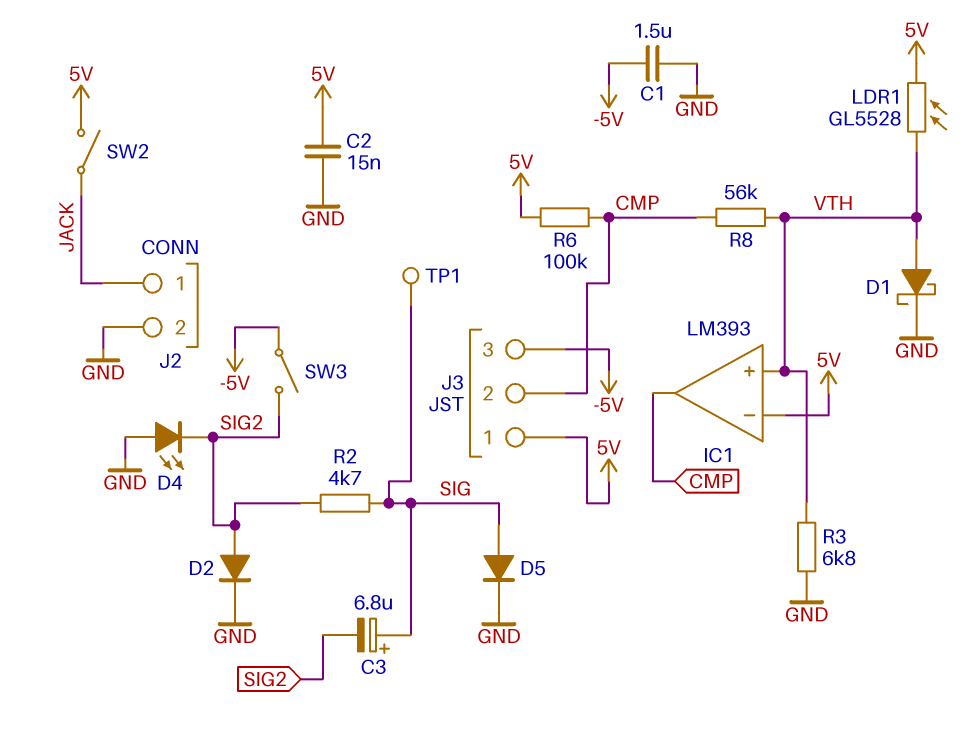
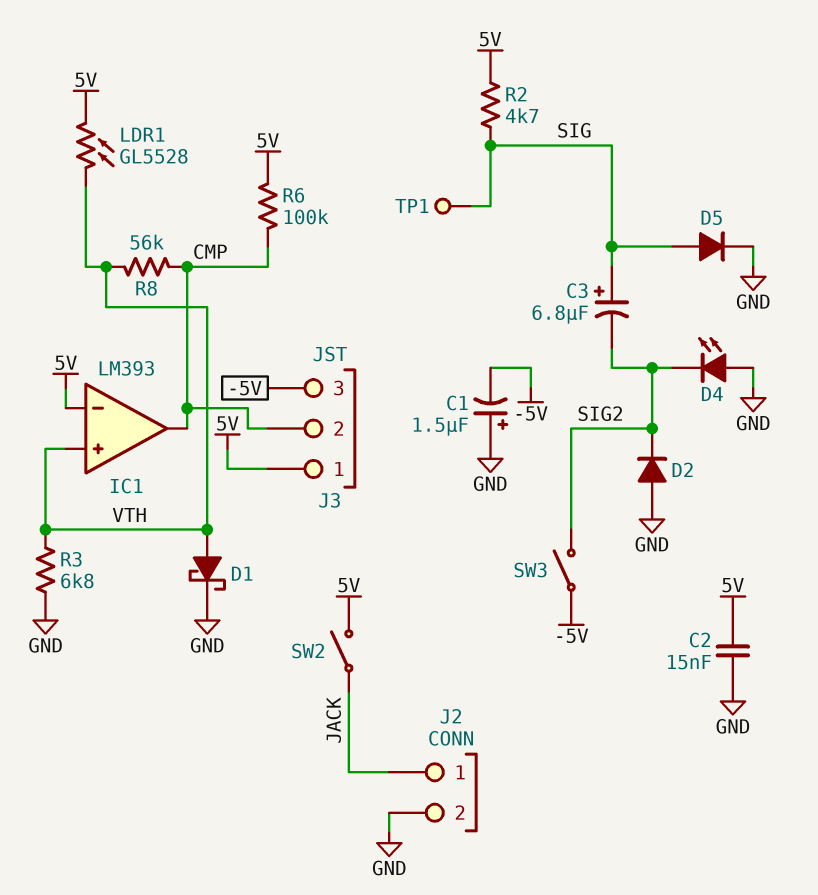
C1: 1.5uF (-5V, GND) -> 1.5uF (plus GND, minus -5V)
D2: diode (A SIG2, K GND) -> diode (A GND, K SIG2)
R2: 4.7k (SIG, SIG2) -> 4.7k (5V, SIG)

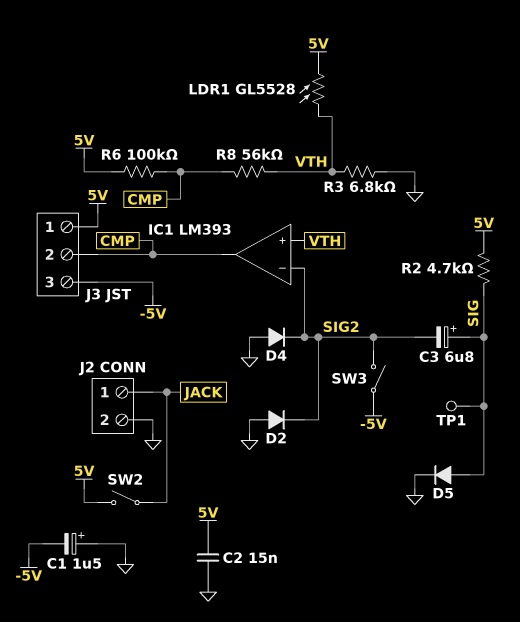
D1: schottky (A VTH, K GND) -> none
D4: LED (A GND, K SIG2) -> diode (A GND, K SIG2)
IC1 pin in-: 5V -> SIG2

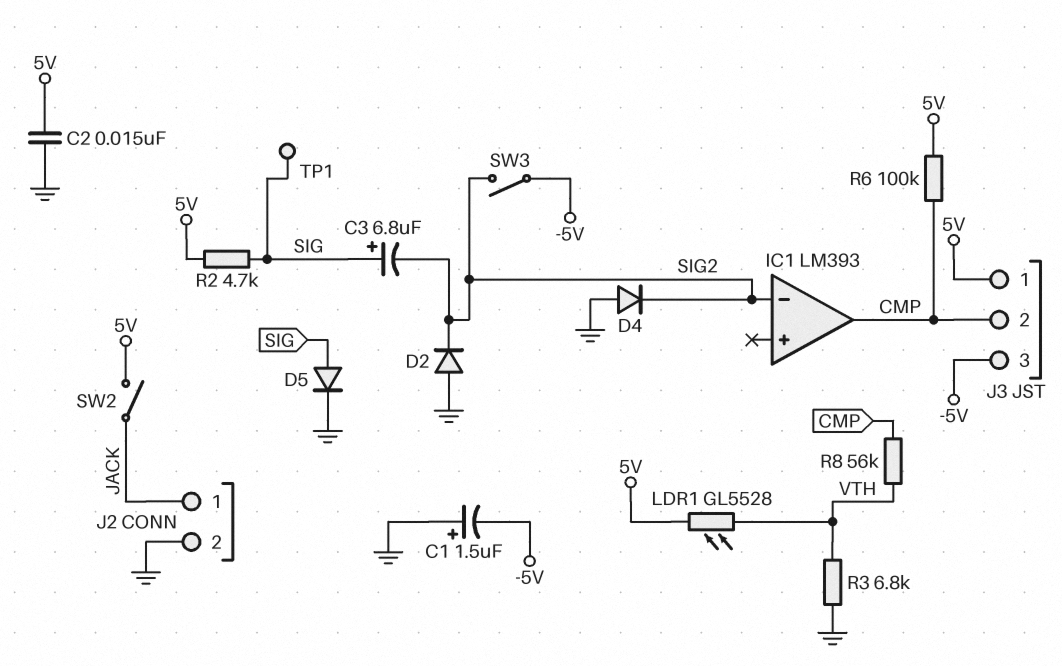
IC1 pin in+: VTH -> none

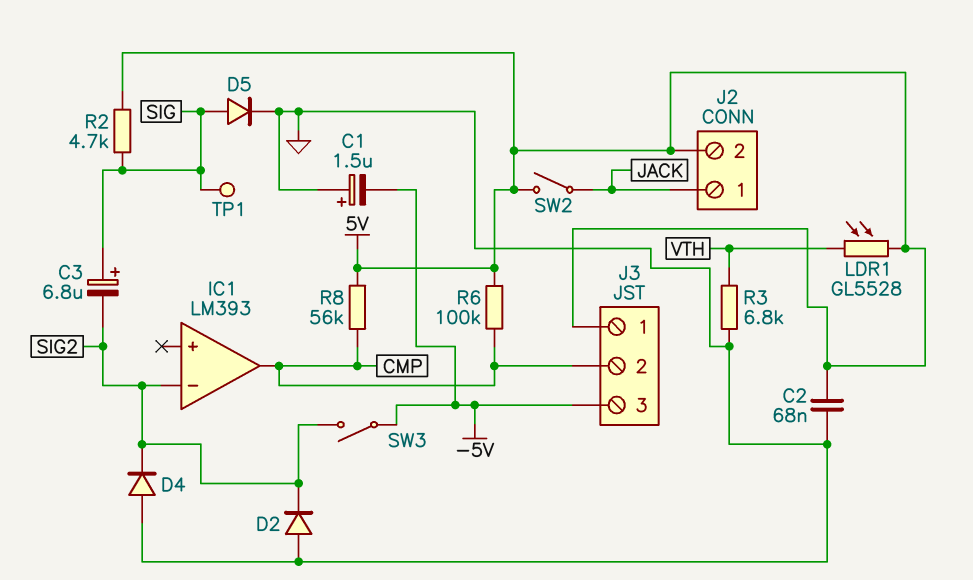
C2: 15nF (5V, GND) -> 68nF (5V, GND)
J2 pin 2: GND -> 5V
R8: 56k (CMP, VTH) -> 56k (5V, CMP)

